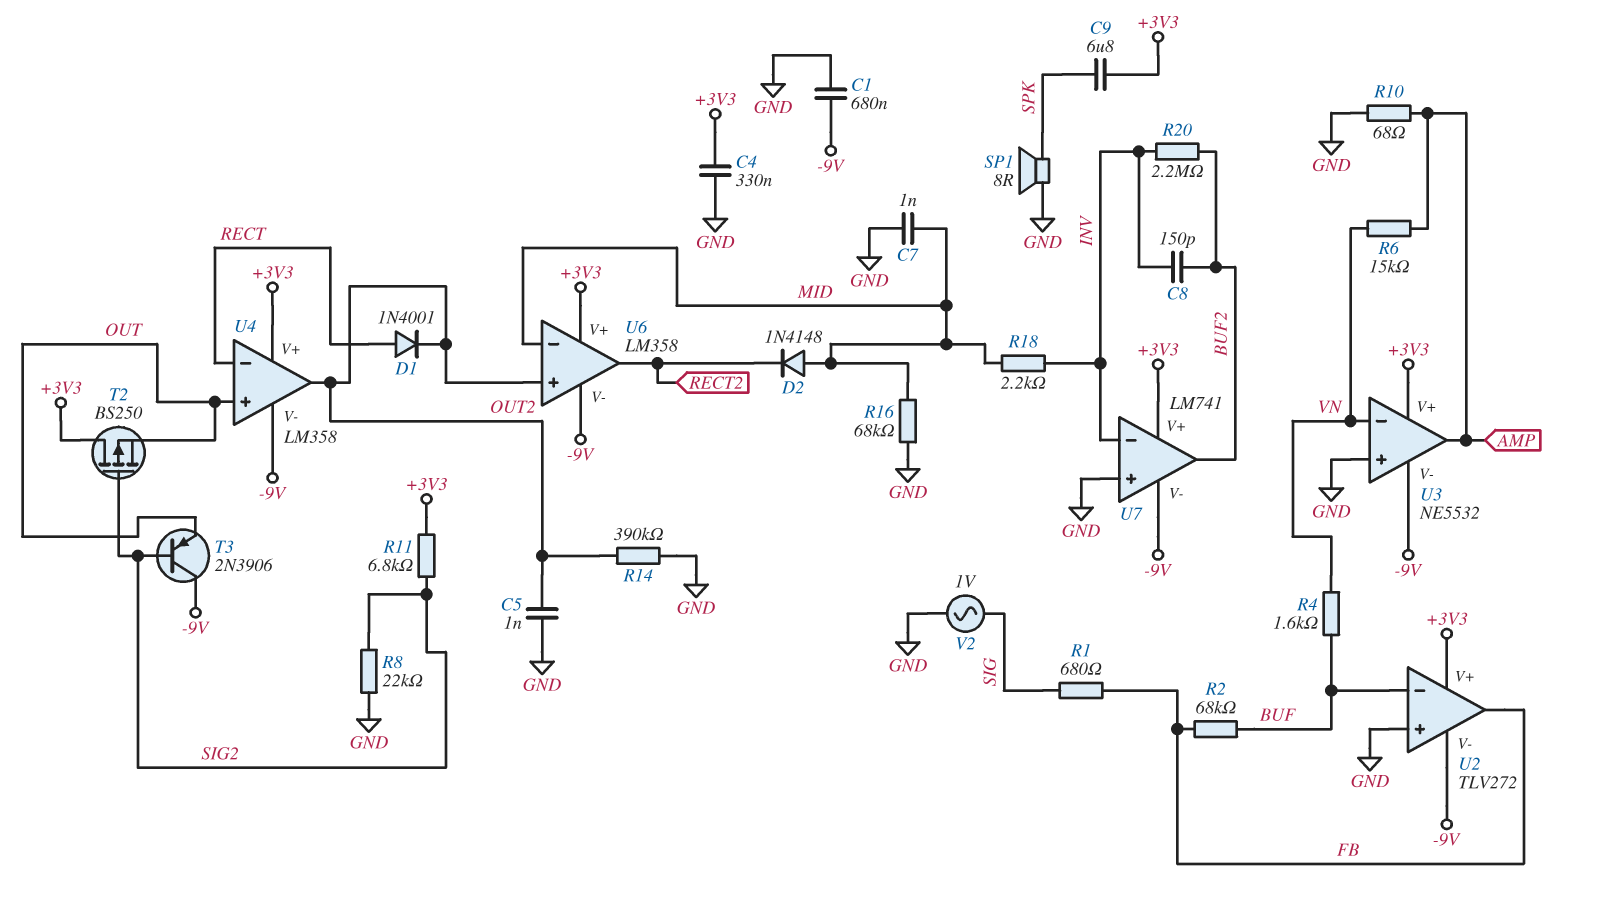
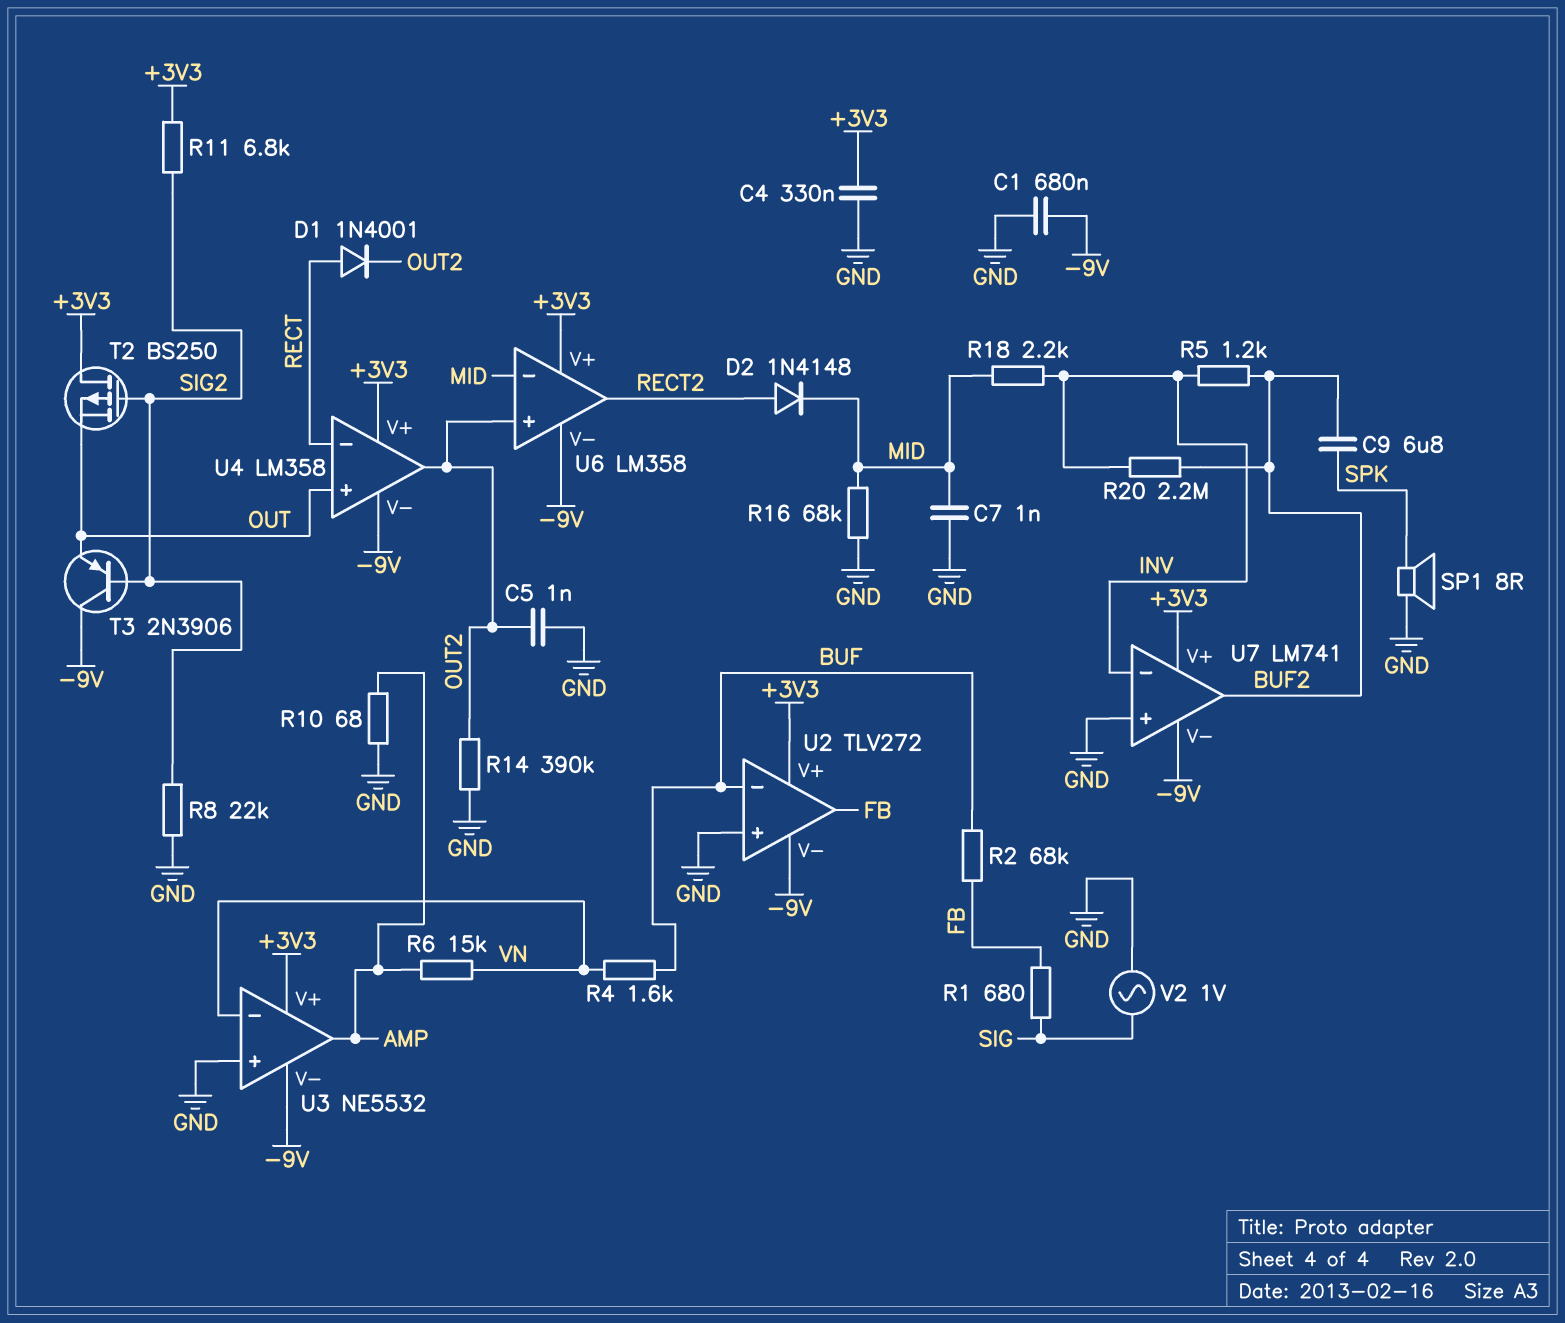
C8: 150pF (BUF2, INV) -> none
C9: 6.8uF (+3V3, SPK) -> 6.8uF (BUF2, SPK)
D2: diode 1N4148 (A MID, K RECT2) -> diode 1N4148 (A RECT2, K MID)
R5: none -> 1.2k (BUF2, INV)

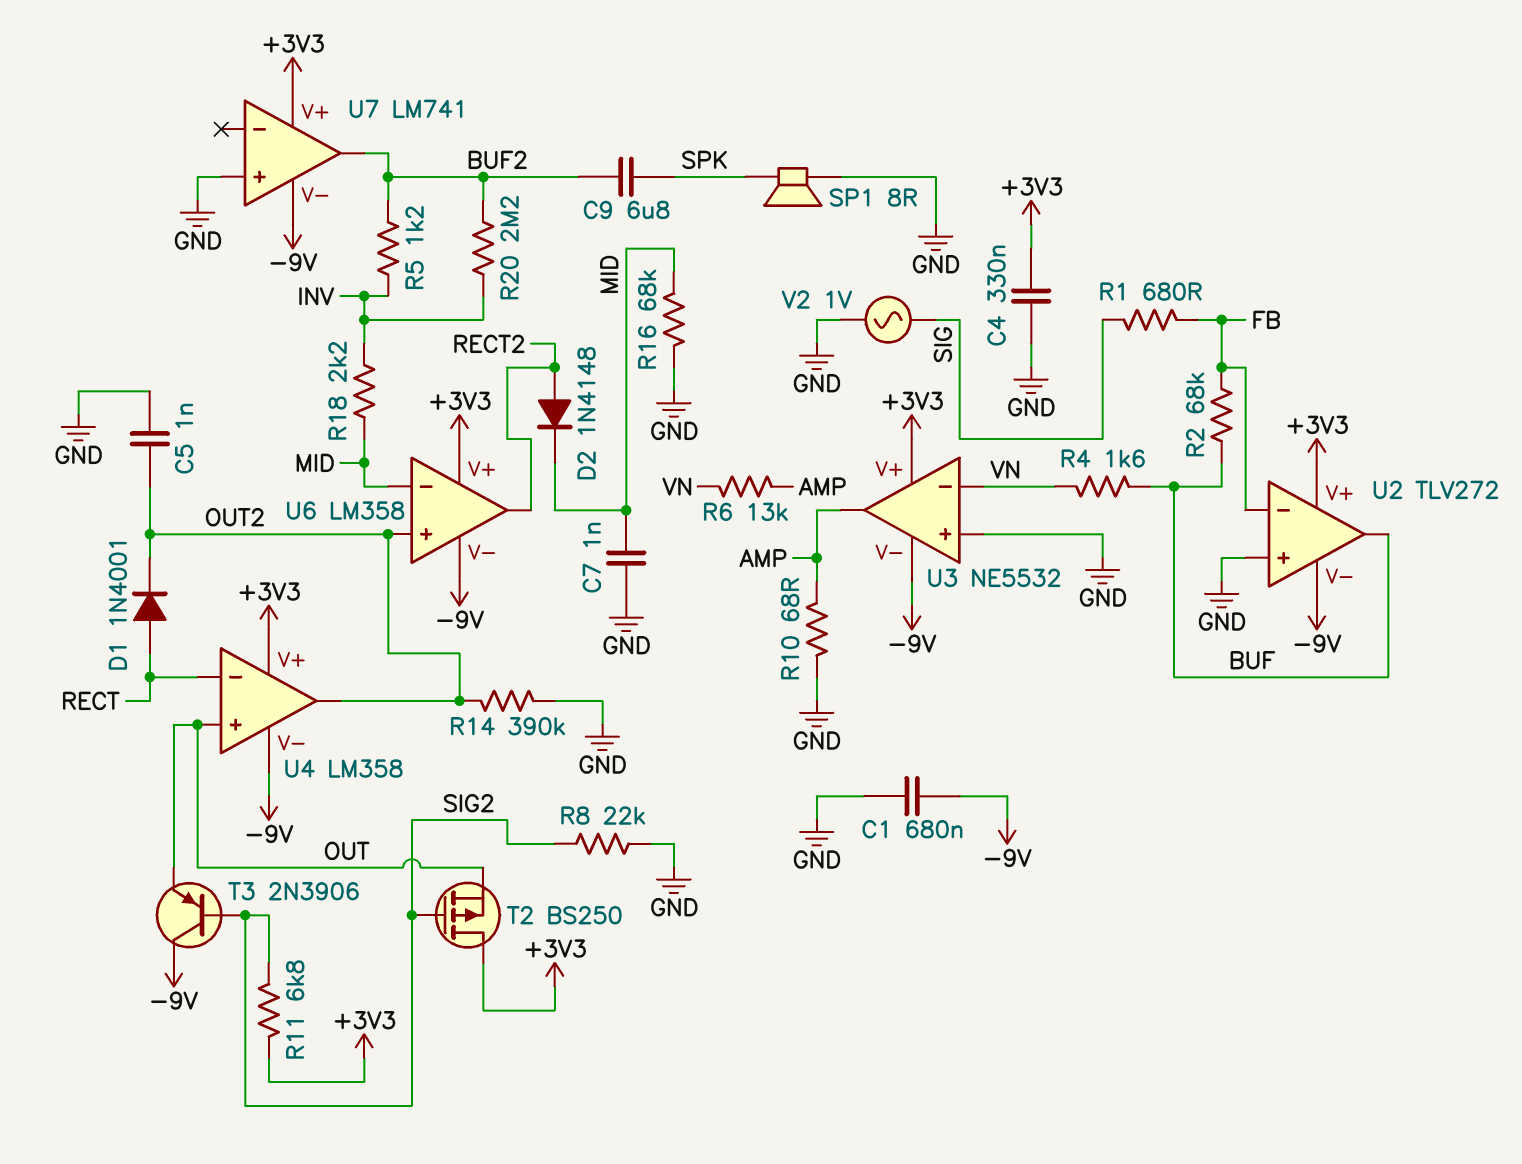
R6: 15k (AMP, VN) -> 13k (AMP, VN)
U2 pin in-: BUF -> FB
U2 pin out: FB -> BUF
U7 pin in-: INV -> none

